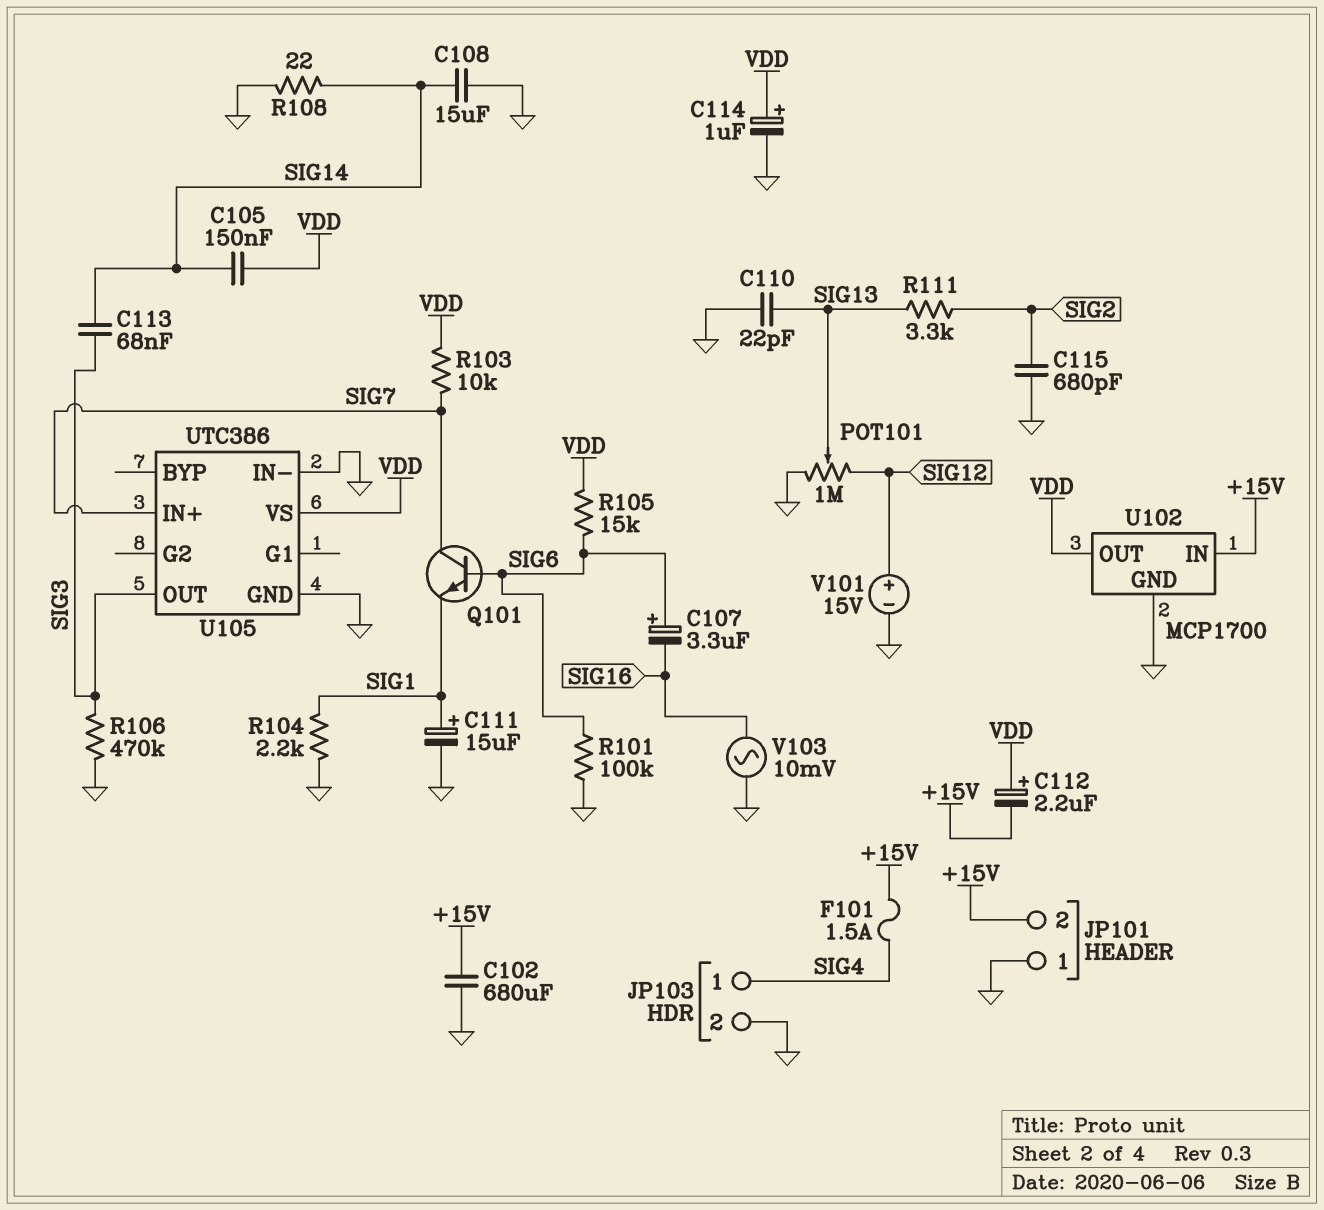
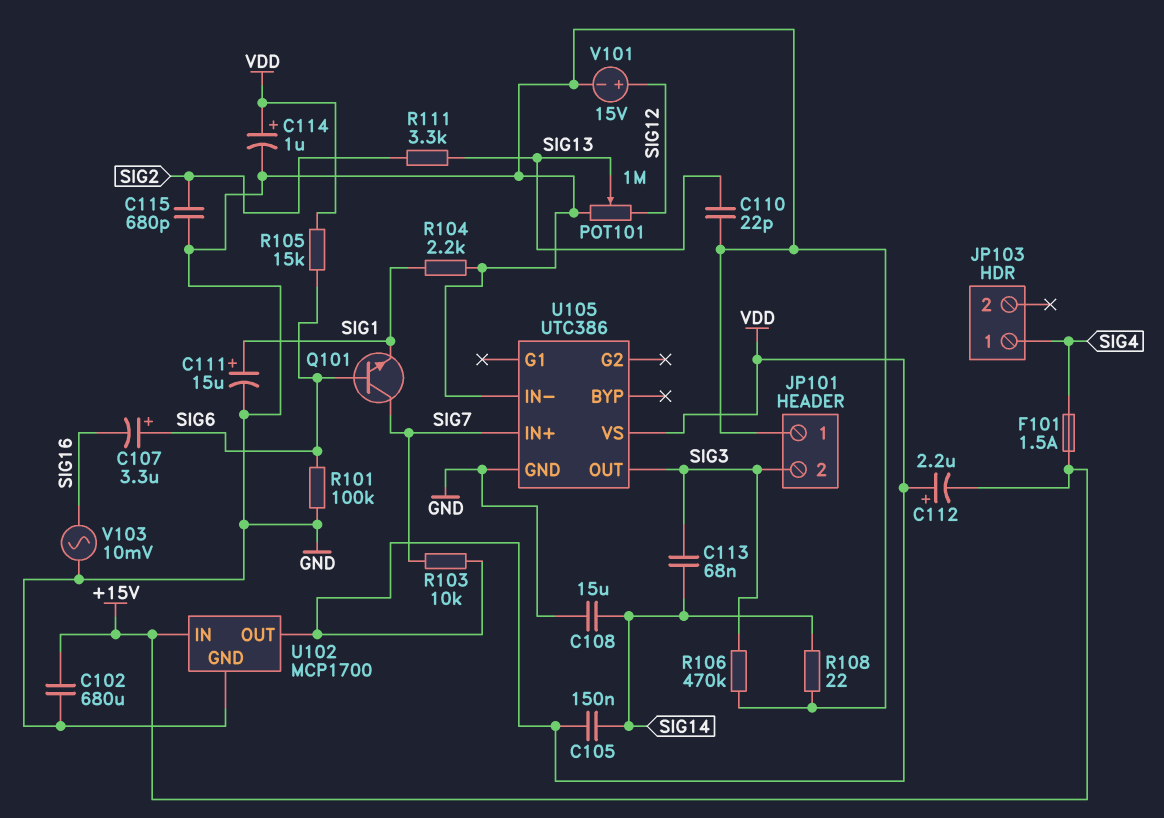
JP101 pin 2: +15V -> SIG3
JP103 pin 2: GND -> none

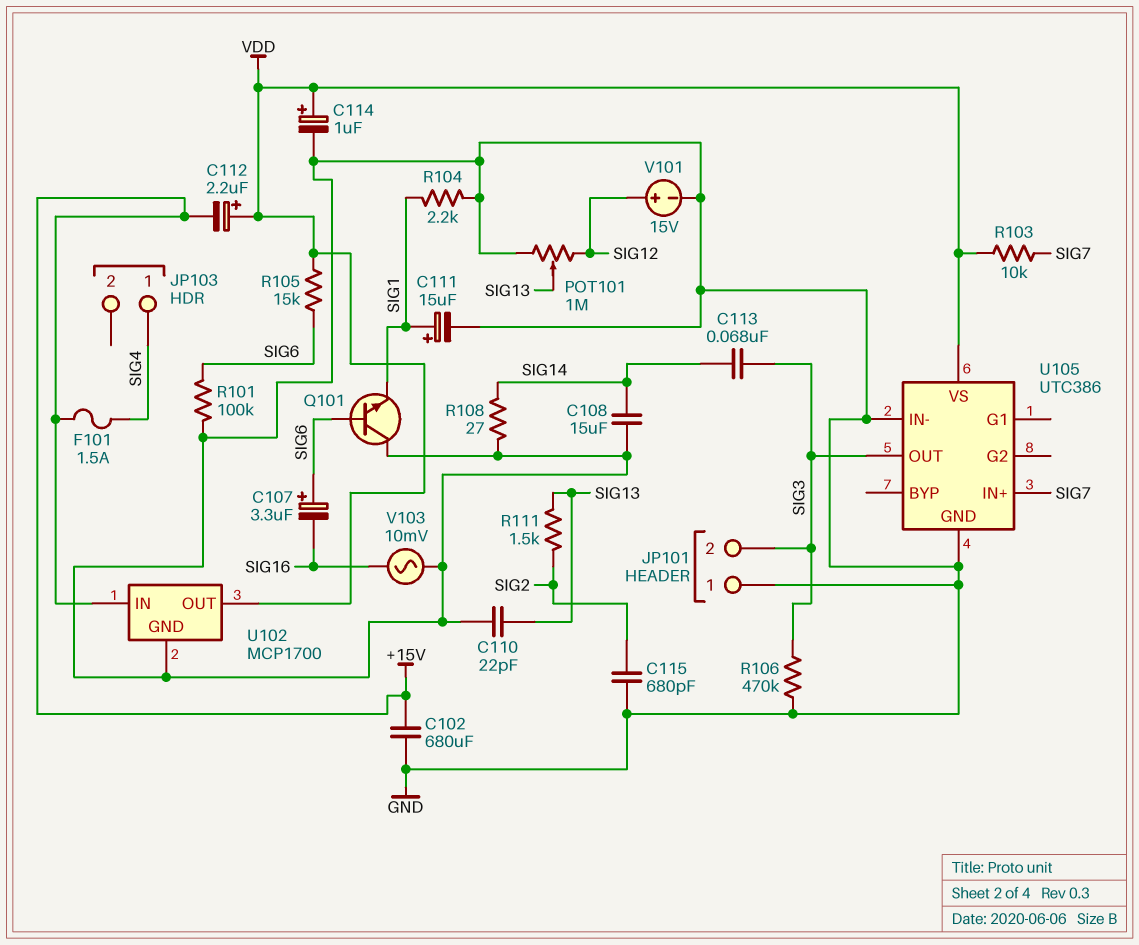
C105: 150nF (SIG14, VDD) -> none
Q101: NPN (B SIG6, C SIG7, E SIG1) -> NPN (B SIG6, C GND, E SIG1)
R108: 22 (GND, SIG14) -> 27 (GND, SIG14)
R111: 3.3k (SIG2, SIG13) -> 1.5k (SIG2, SIG13)

